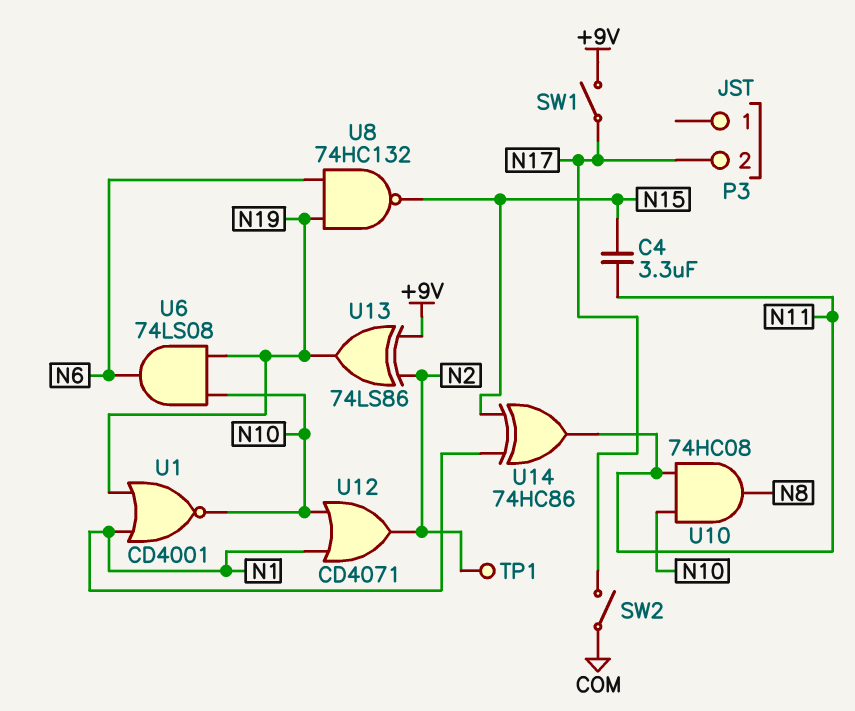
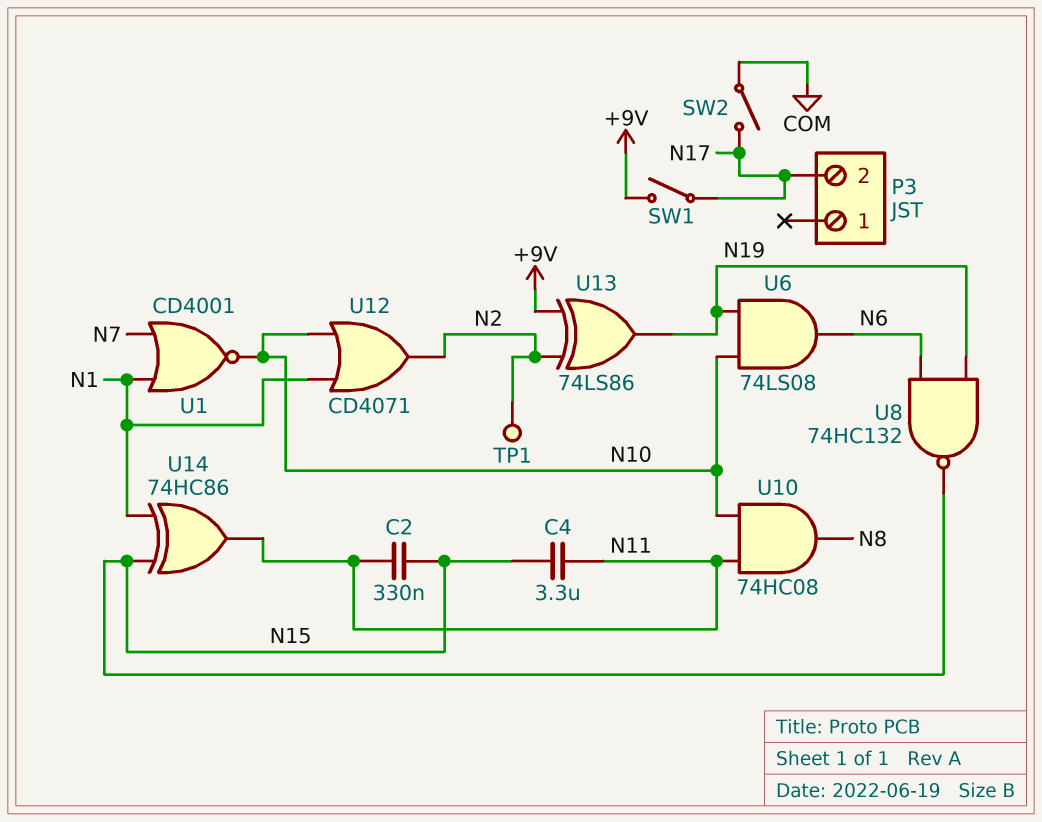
C2: none -> 330nF (N11, N15)
U1: NOR CD4001 (in N1, in N19, out N10) -> NOR CD4001 (in N1, in N7, out N10)

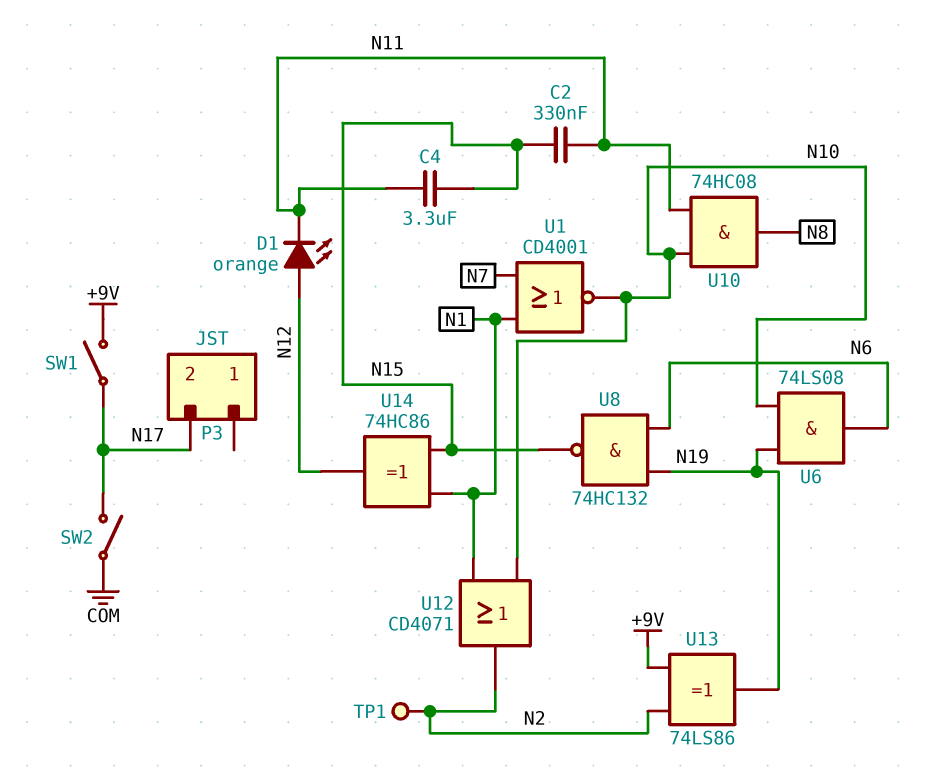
D1: none -> LED orange (A N12, K N11)
U14: XOR 74HC86 (in N1, in N15, out N11) -> XOR 74HC86 (in N1, in N15, out N12)

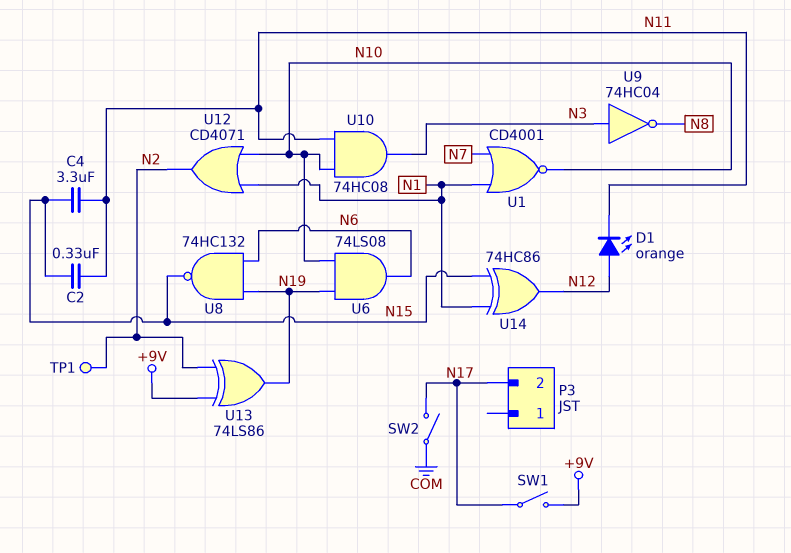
U9: none -> NOT 74HC04 (in N3, out N8)
U10: AND 74HC08 (in N10, in N11, out N8) -> AND 74HC08 (in N10, in N11, out N3)

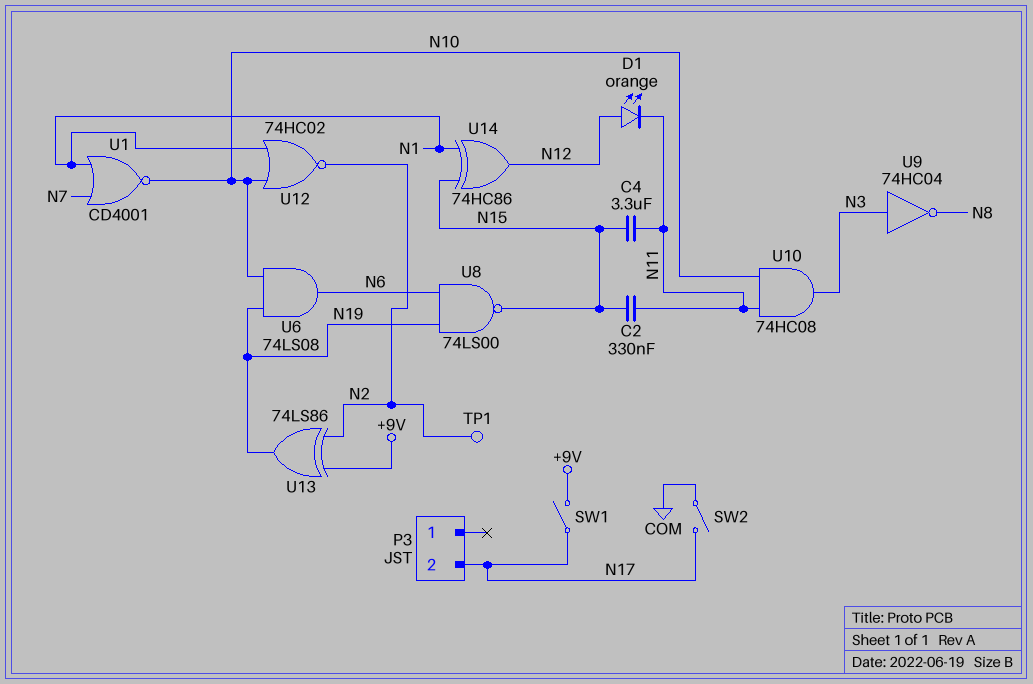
U8: NAND 74HC132 (in N6, in N19, out N15) -> NAND 74LS00 (in N6, in N19, out N15)
U12: OR CD4071 (in N1, in N10, out N2) -> NOR 74HC02 (in N1, in N10, out N2)

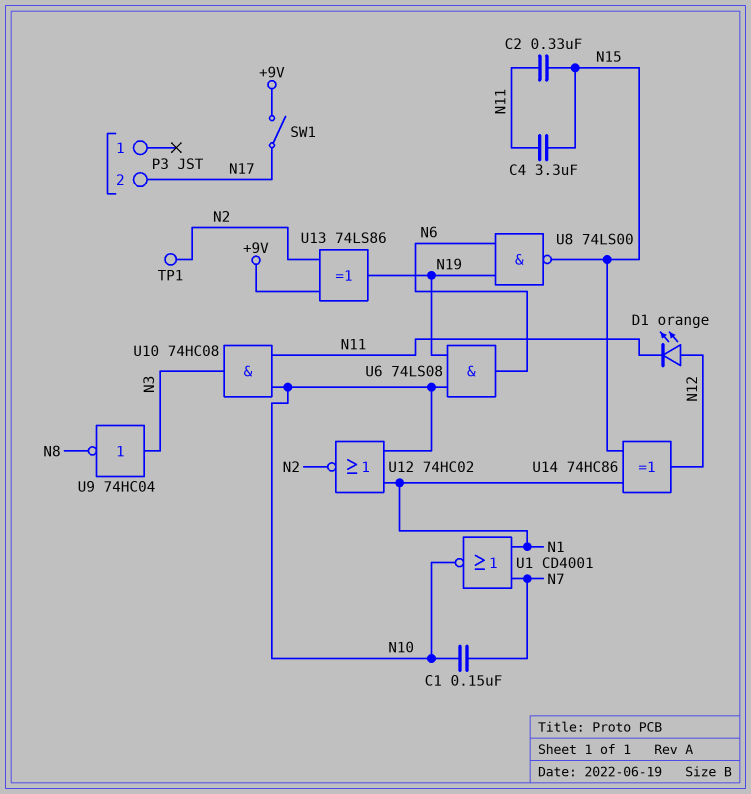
C1: none -> 150nF (N7, N10)
SW2: switch (COM, N17) -> none

